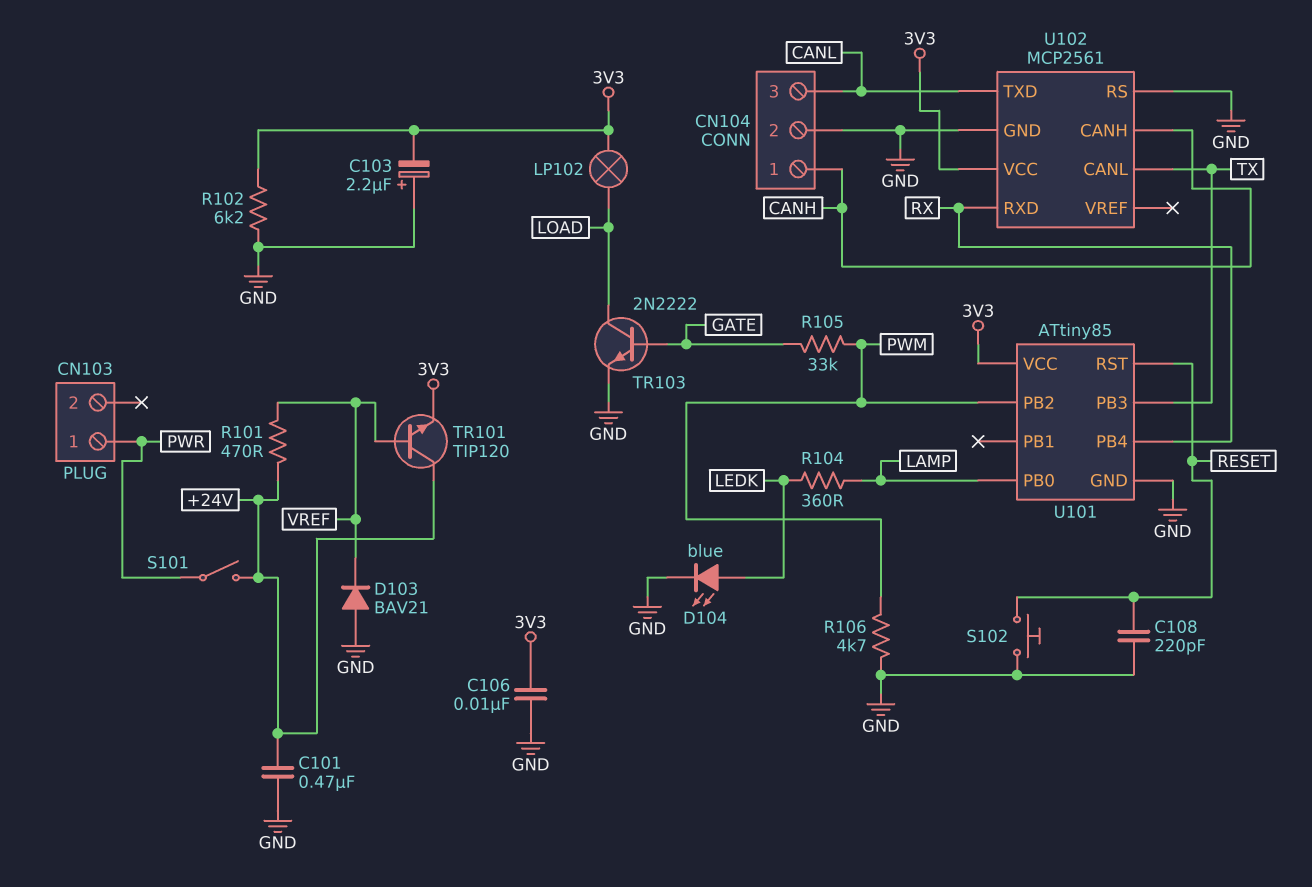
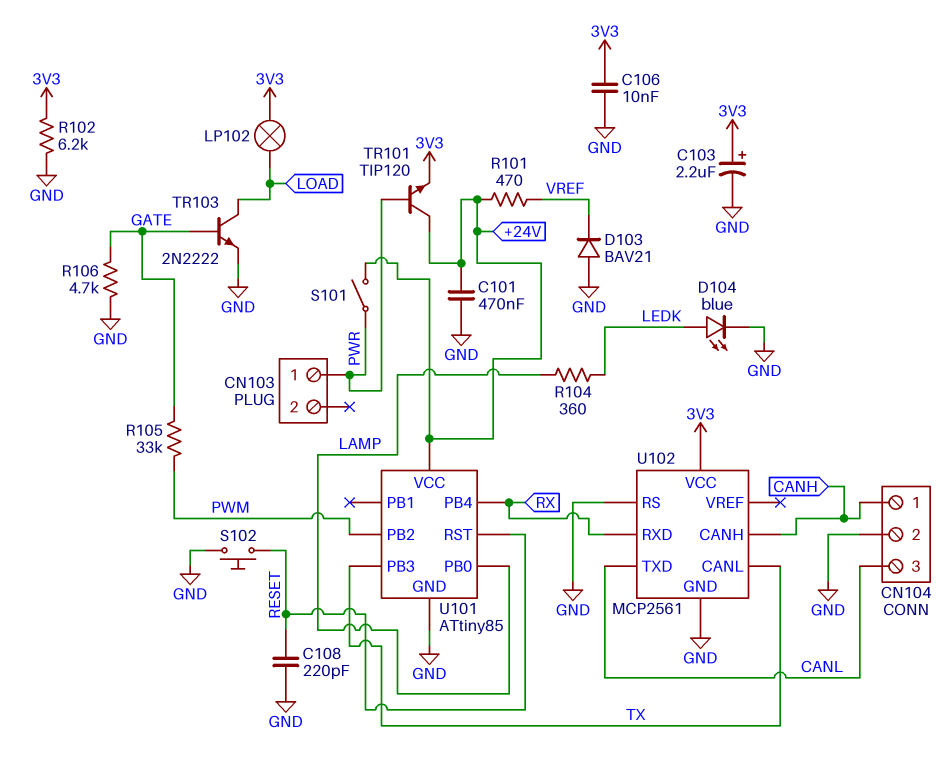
C103: 2.2uF (plus GND, minus 3V3) -> 2.2uF (plus 3V3, minus GND)
R106: 4.7k (GND, PWM) -> 4.7k (GATE, GND)
TR101: NPN TIP120 (B VREF, C +24V, E 3V3) -> NPN TIP120 (B PWR, C +24V, E 3V3)
U101 pin VCC: 3V3 -> +24V

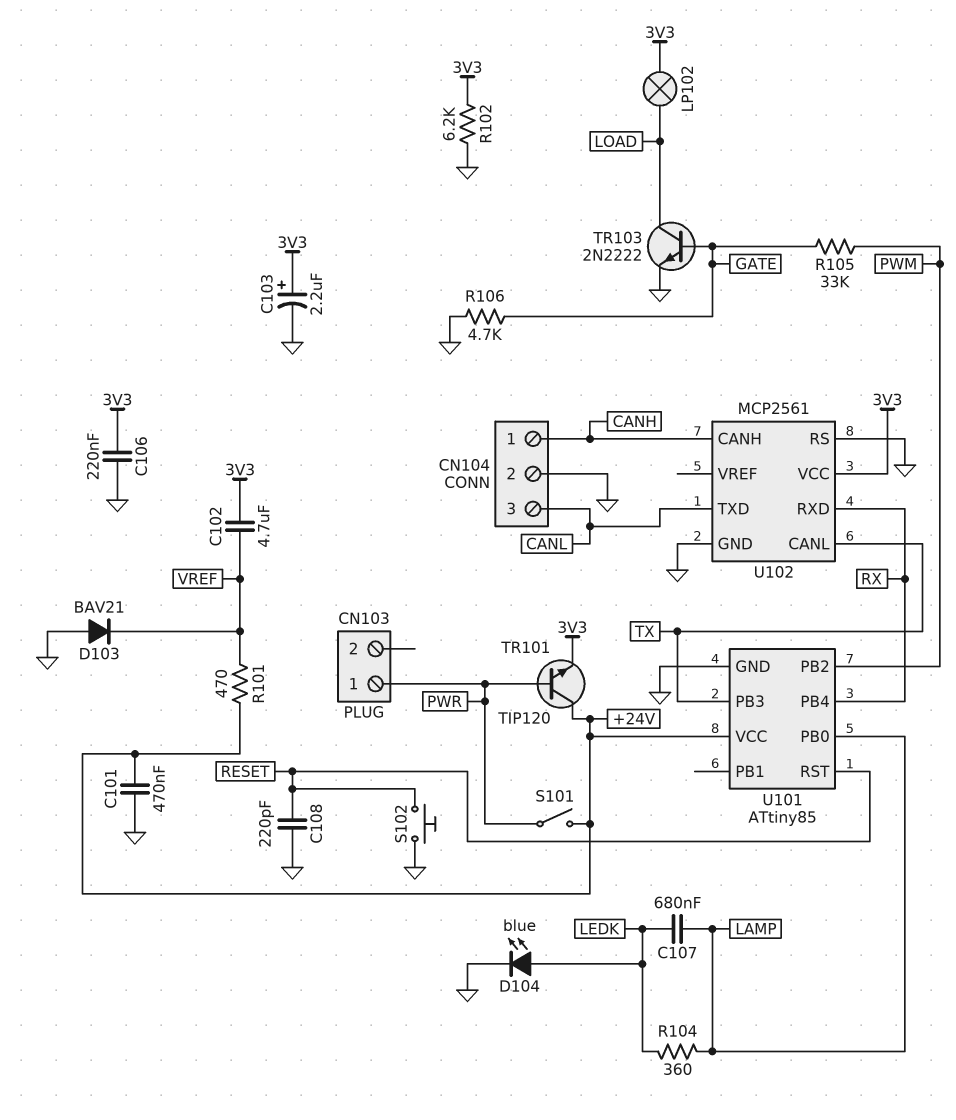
C102: none -> 4.7uF (3V3, VREF)
C106: 10nF (3V3, GND) -> 220nF (3V3, GND)
C107: none -> 680nF (LAMP, LEDK)

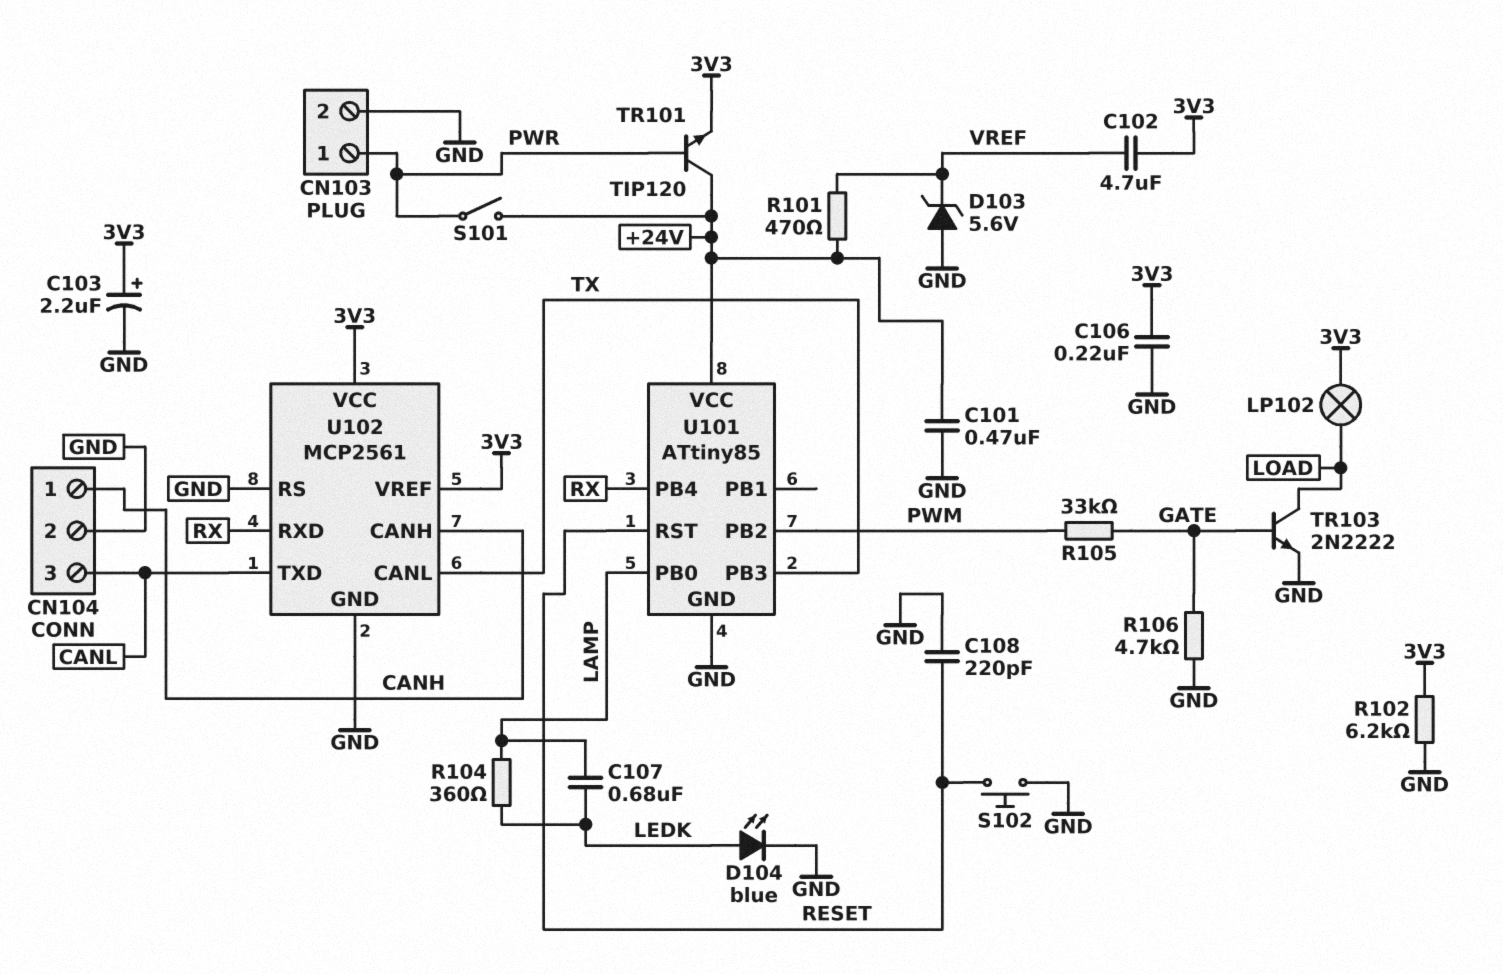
CN103 pin 2: none -> GND
D103: diode BAV21 (A GND, K VREF) -> zener 5.6V (A GND, K VREF)
U102 pin VREF: none -> 3V3

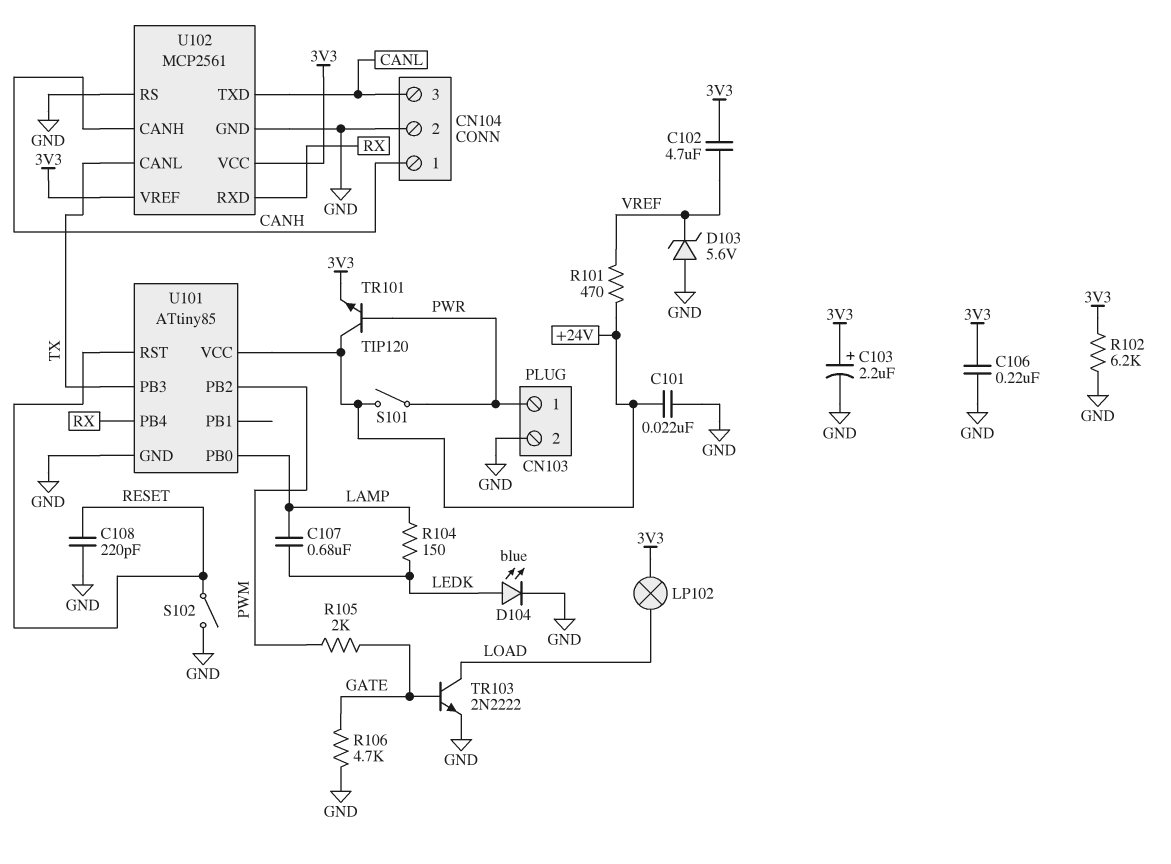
C101: 470nF (+24V, GND) -> 22nF (+24V, GND)
R104: 360 (LAMP, LEDK) -> 150 (LAMP, LEDK)
R105: 33k (GATE, PWM) -> 2k (GATE, PWM)
S102: button (GND, RESET) -> switch (GND, RESET)

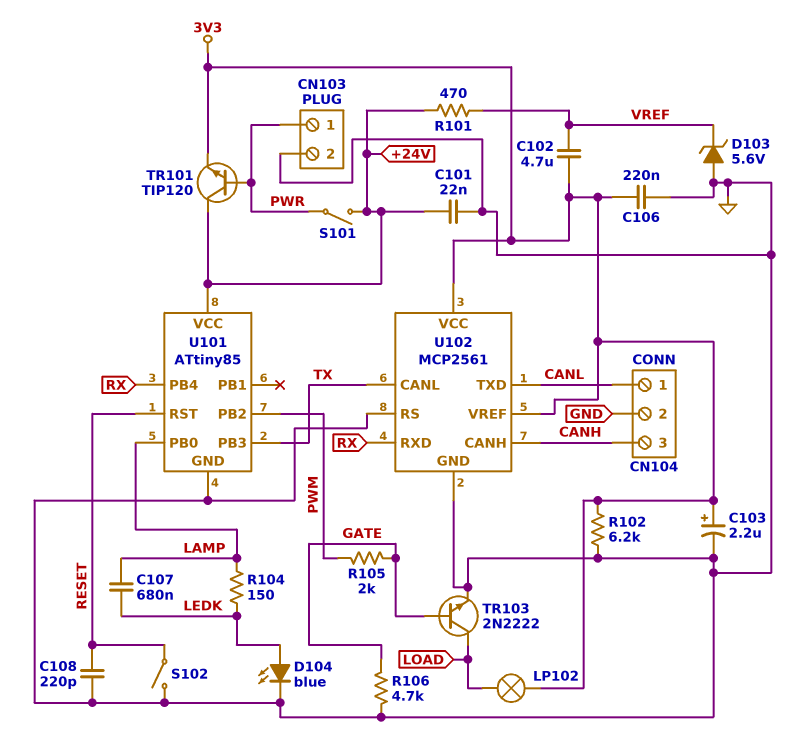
CN104 pin 1: CANH -> CANL
CN104 pin 3: CANL -> CANH

